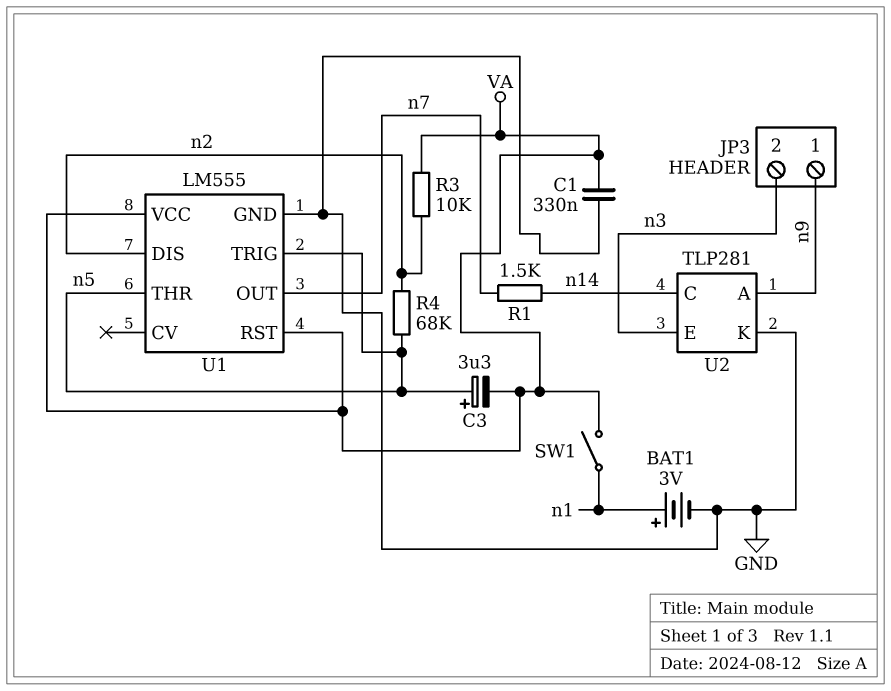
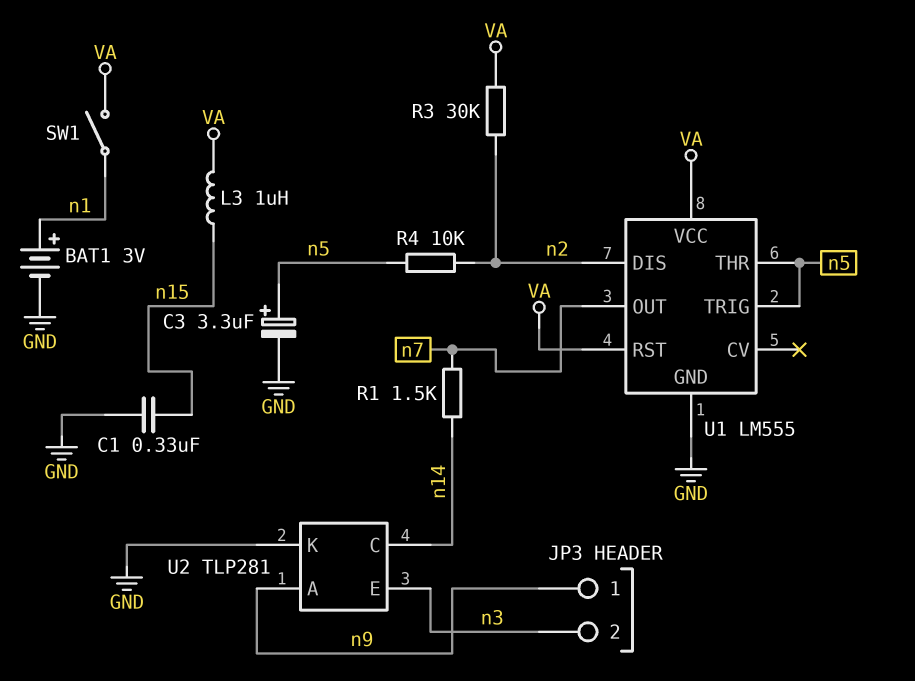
C1: 330nF (GND, VA) -> 330nF (GND, n15)
C3: 3.3uF (plus n5, minus VA) -> 3.3uF (plus n5, minus GND)
L3: none -> 1uH (VA, n15)
R3: 10k (VA, n2) -> 30k (VA, n2)
R4: 68k (n2, n5) -> 10k (n2, n5)

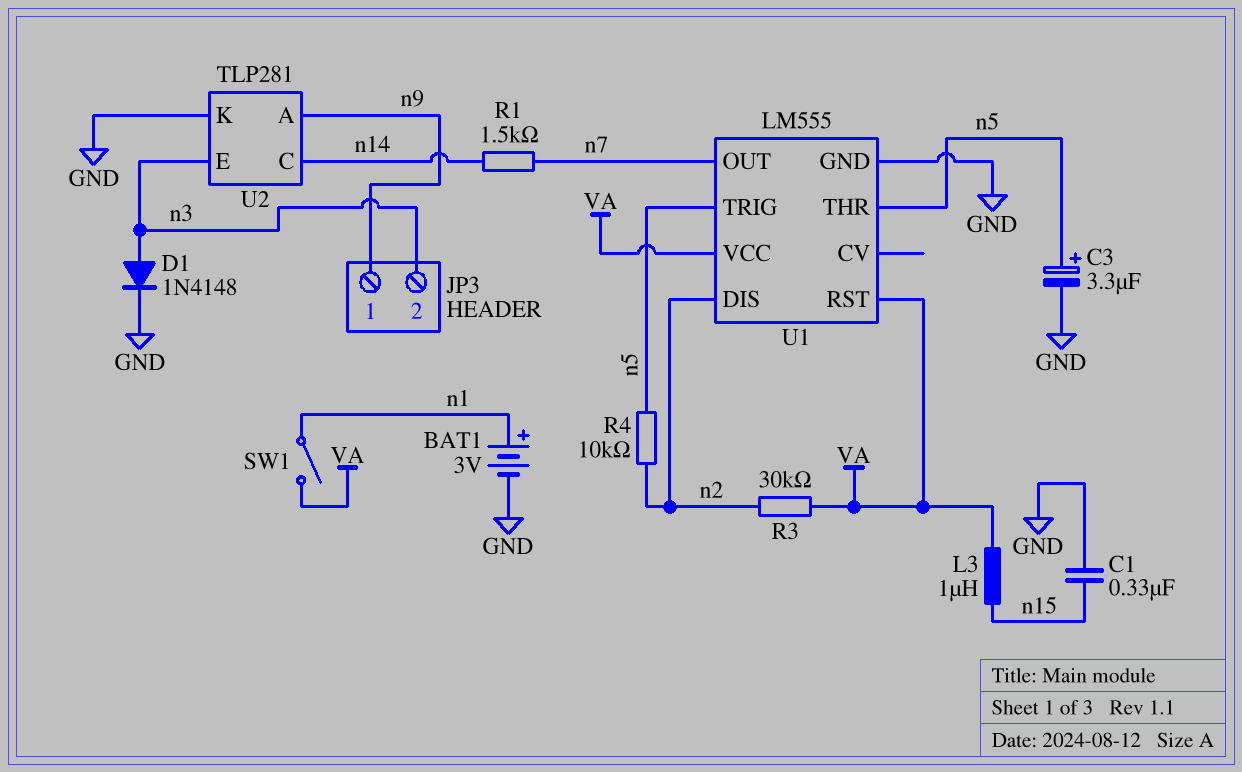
D1: none -> diode 1N4148 (A n3, K GND)

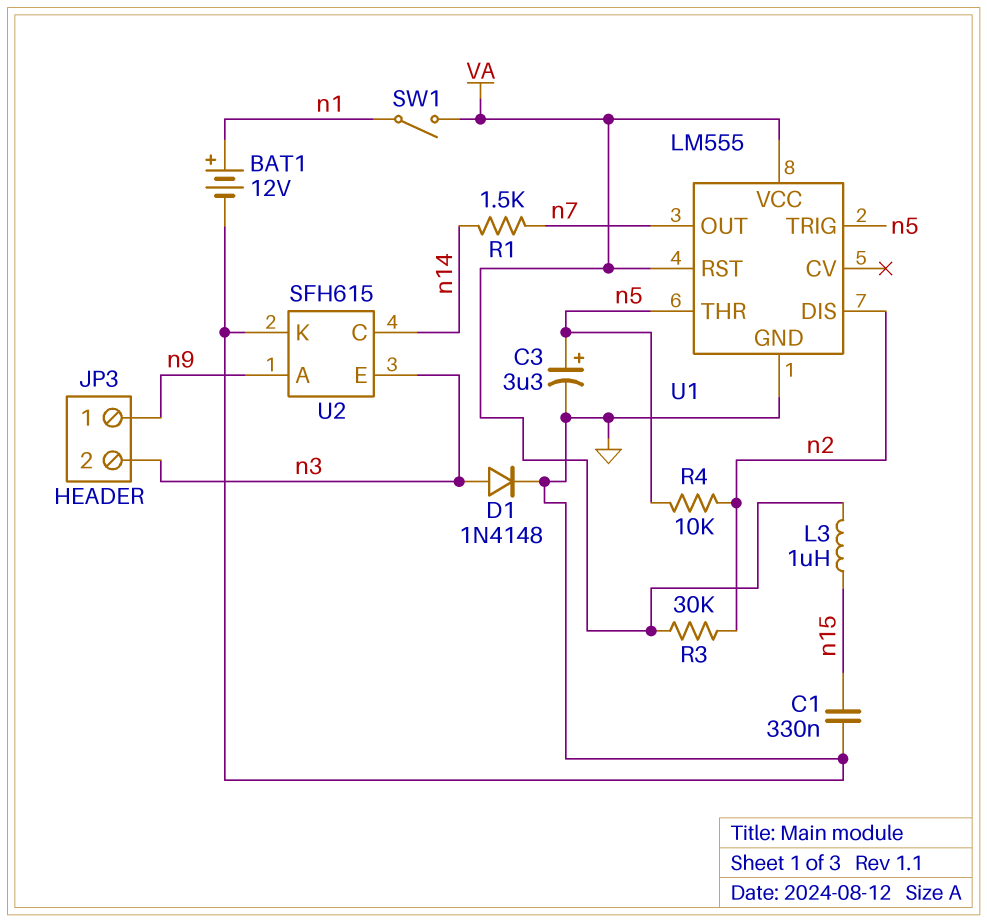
BAT1: 3V (plus n1, minus GND) -> 12V (plus n1, minus GND)
U2: TLP281 -> SFH615

